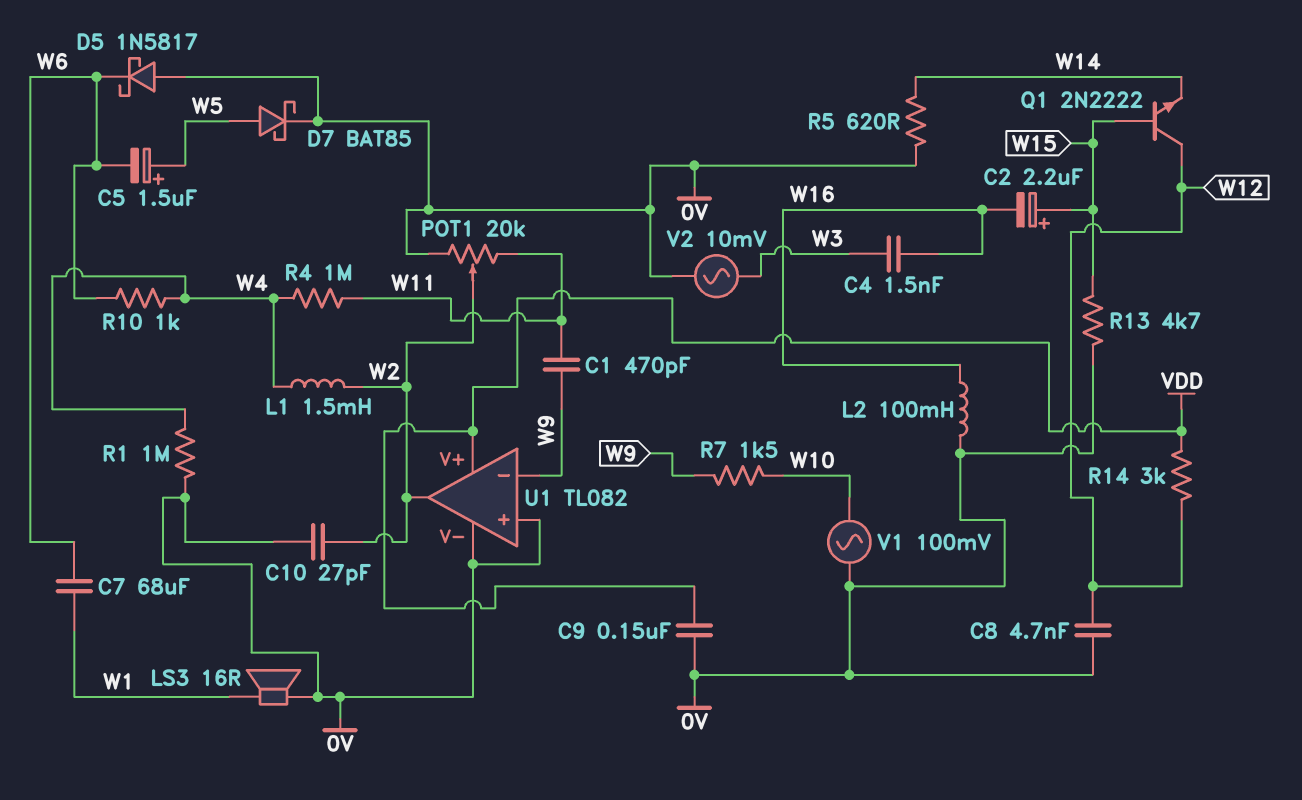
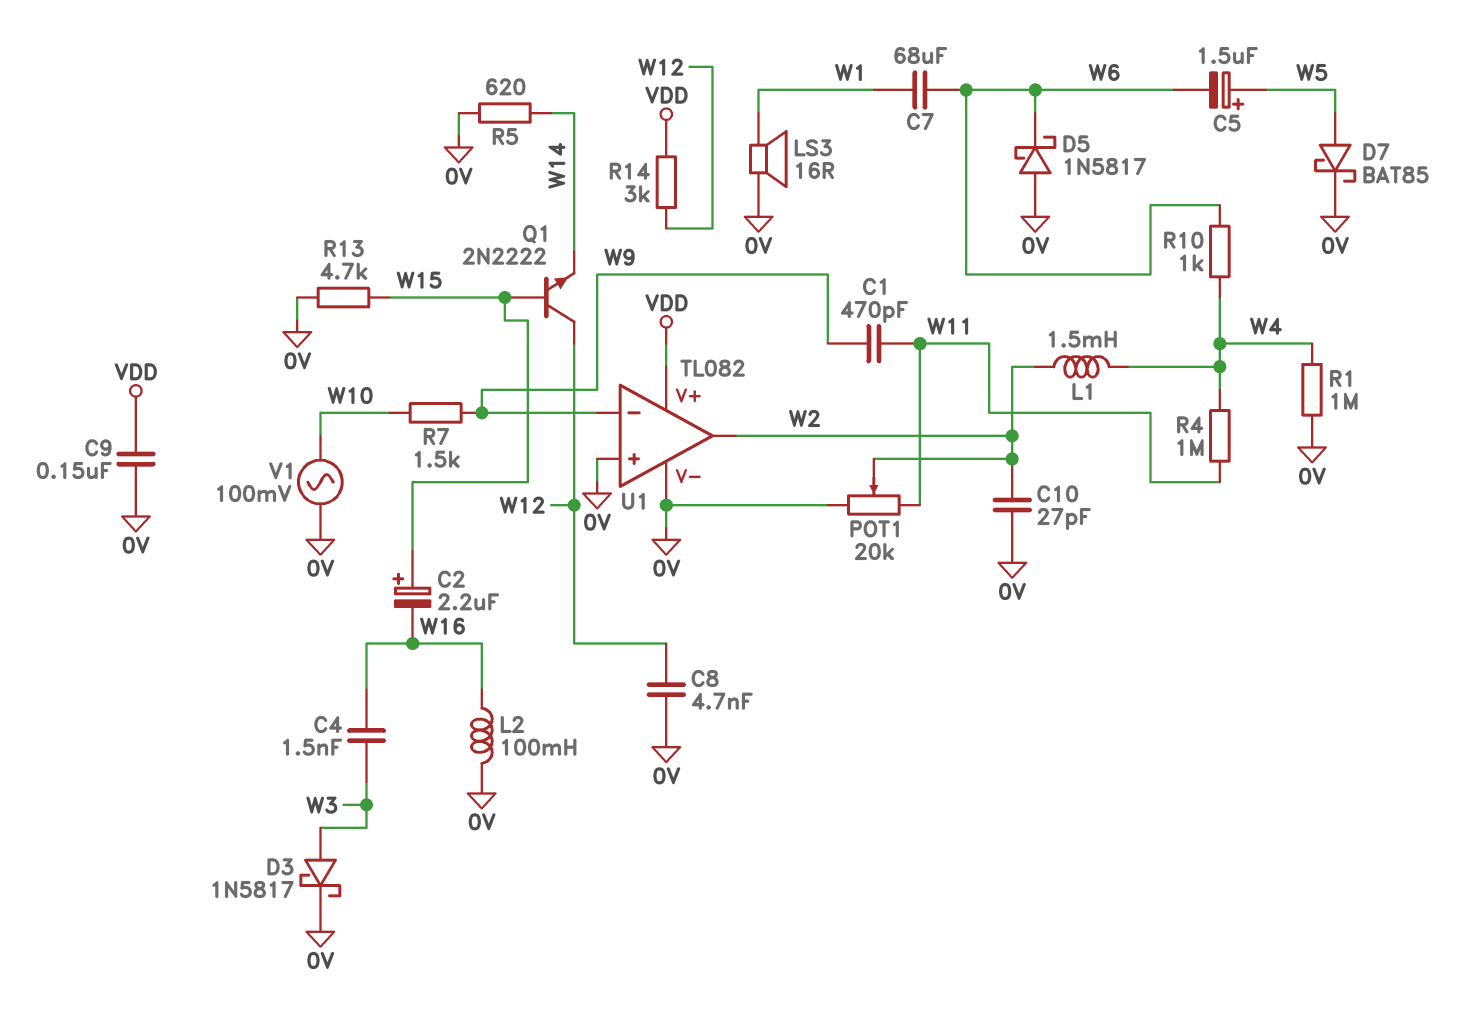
D3: none -> schottky 1N5817 (A W3, K 0V)
V2: AC 10mV (0V, W3) -> none

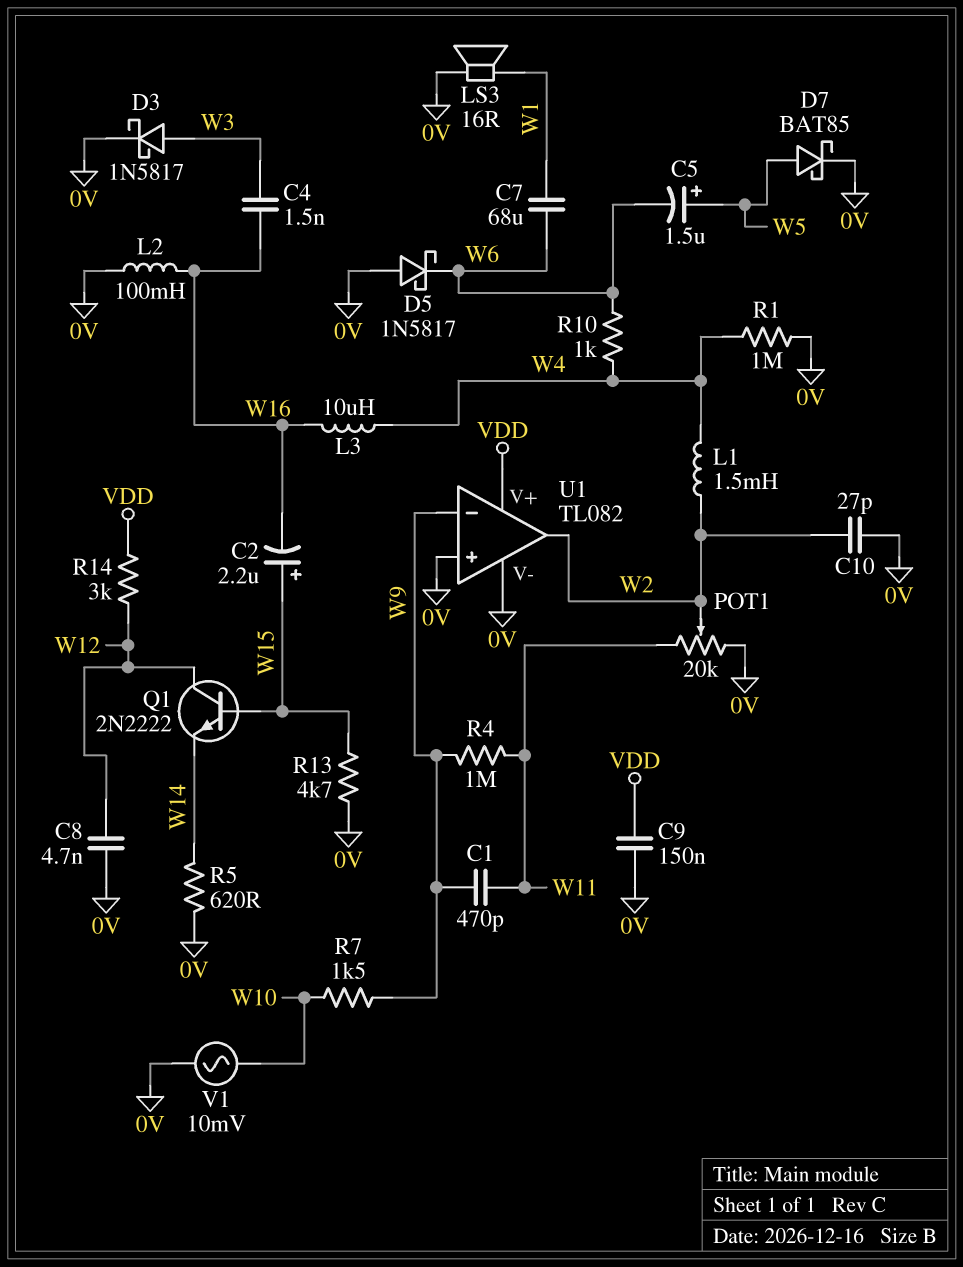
L3: none -> 10uH (W4, W16)
R4: 1M (W4, W11) -> 1M (W9, W11)
V1: AC 100mV (0V, W10) -> AC 10mV (0V, W10)

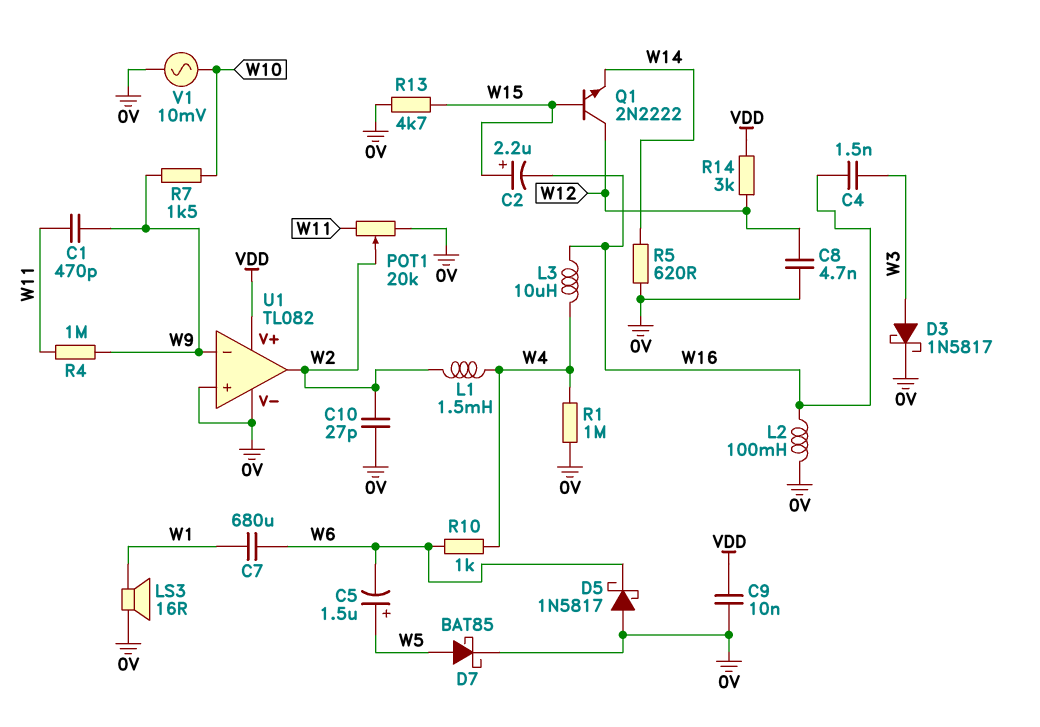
C7: 68uF (W1, W6) -> 680uF (W1, W6)
C9: 150nF (0V, VDD) -> 10nF (0V, VDD)

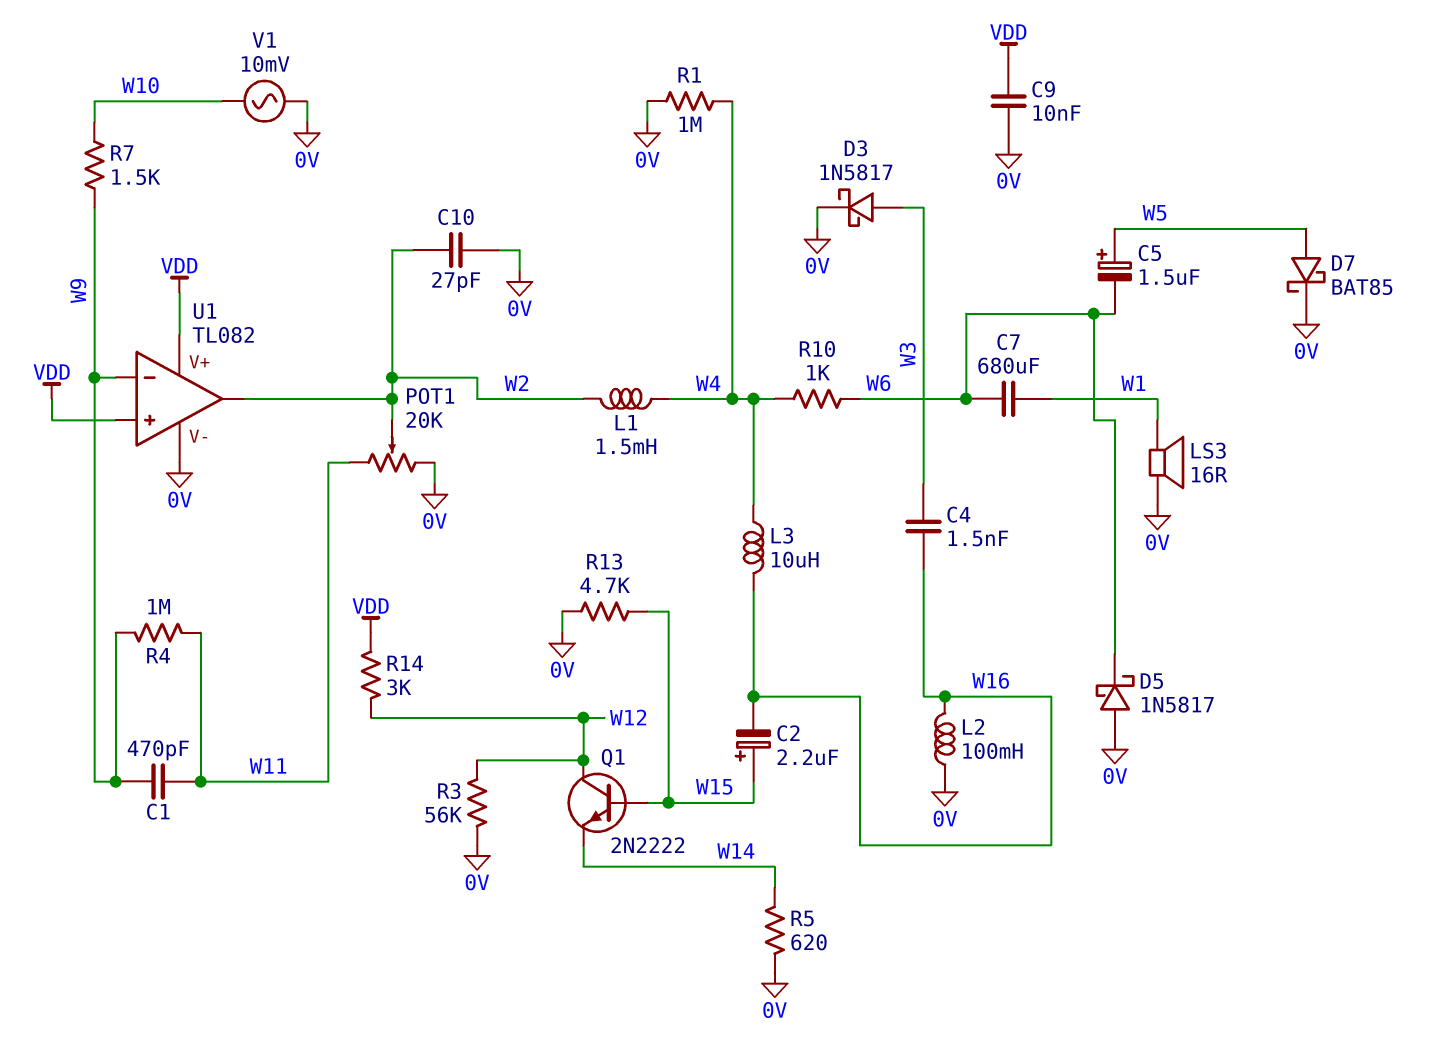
C8: 4.7nF (0V, W12) -> none
R3: none -> 56k (0V, W12)
U1 pin in+: 0V -> VDD

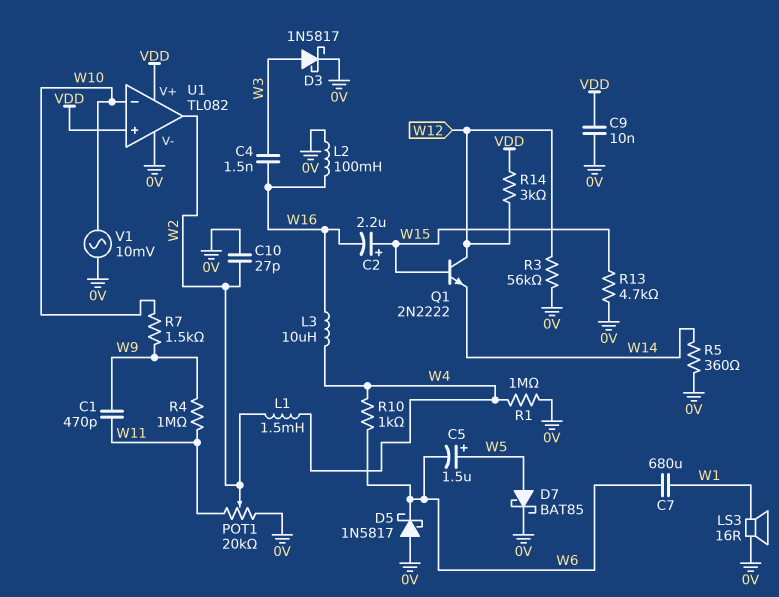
R5: 620 (0V, W14) -> 360 (0V, W14)
U1 pin in-: W9 -> W10

